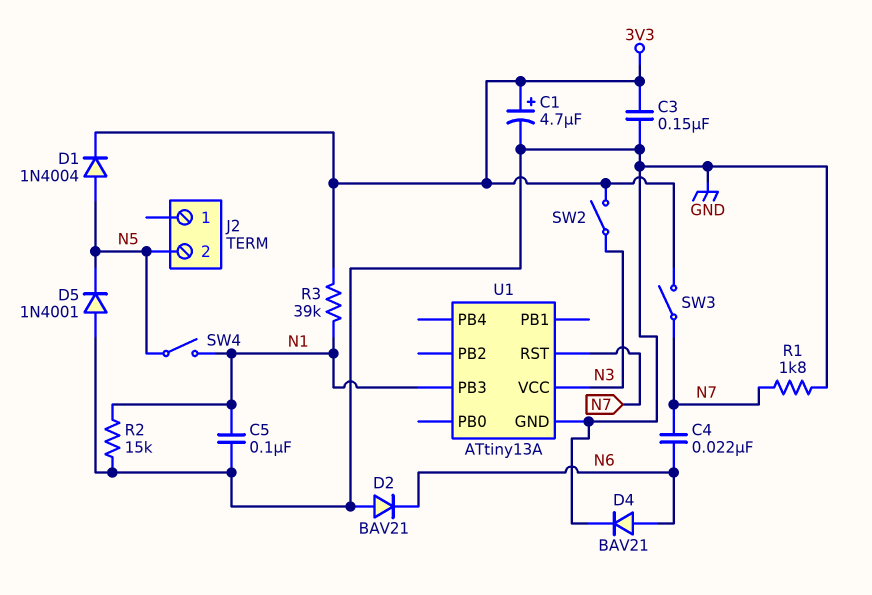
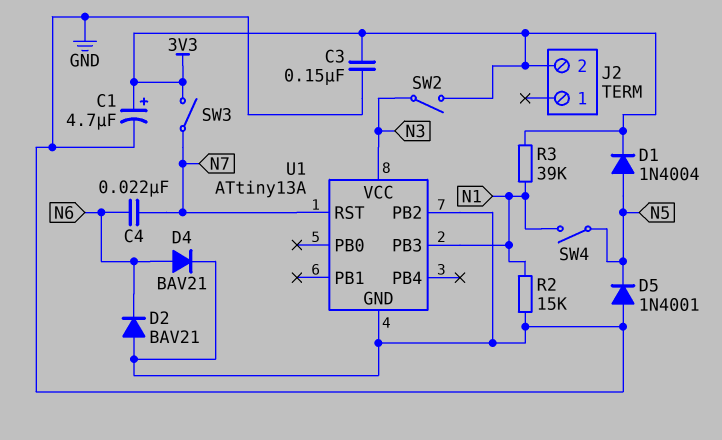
C5: 100nF (GND, N1) -> none
J2 pin 2: N5 -> 3V3
R1: 1.8k (GND, N7) -> none
U1 pin PB2: none -> GND

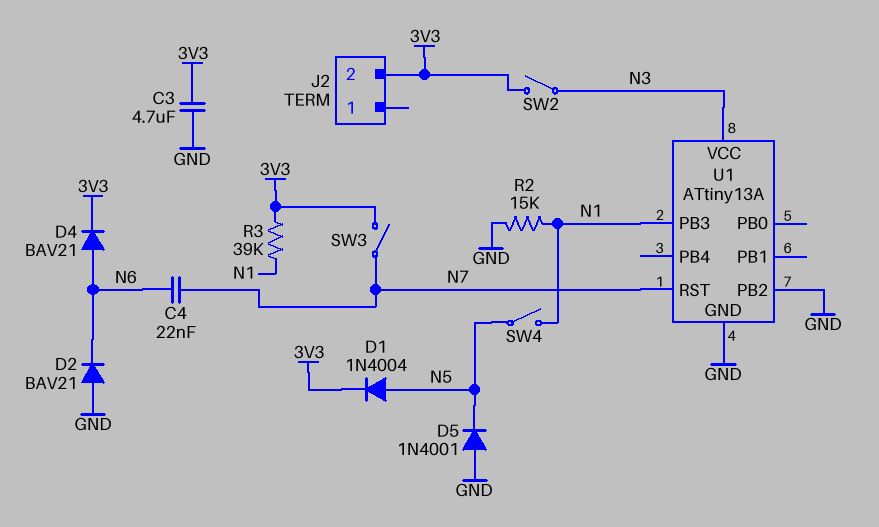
C1: 4.7uF (plus 3V3, minus GND) -> none
C3: 150nF (3V3, GND) -> 4.7uF (3V3, GND)
D4: diode BAV21 (A N6, K GND) -> diode BAV21 (A N6, K 3V3)

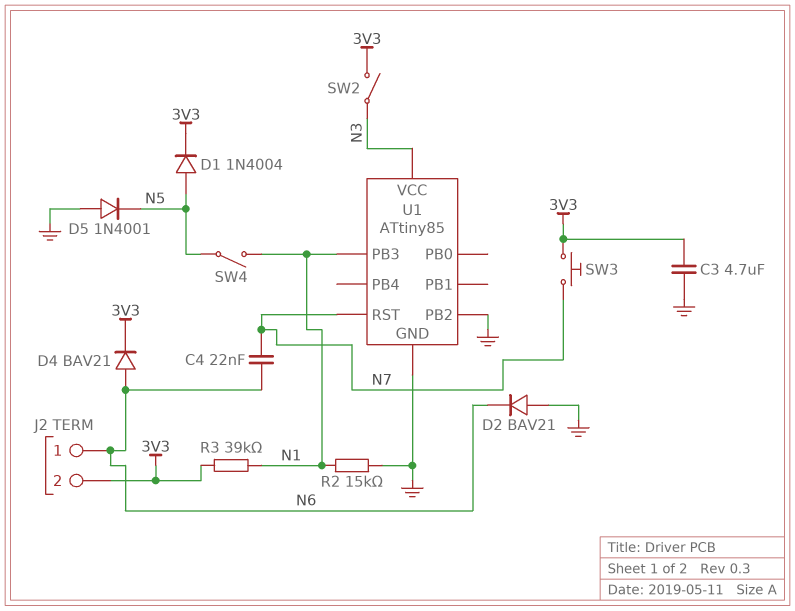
J2 pin 1: none -> N6
SW3: switch (3V3, N7) -> button (3V3, N7)
U1: ATtiny13A -> ATtiny85

